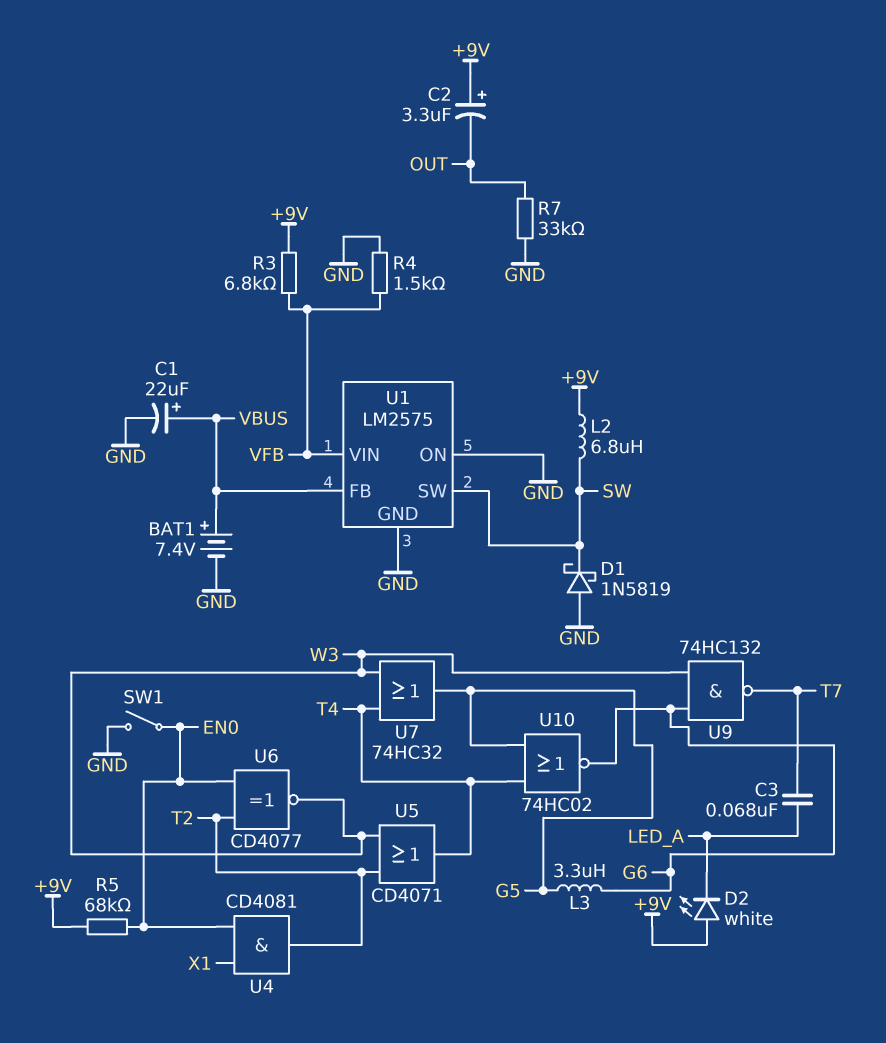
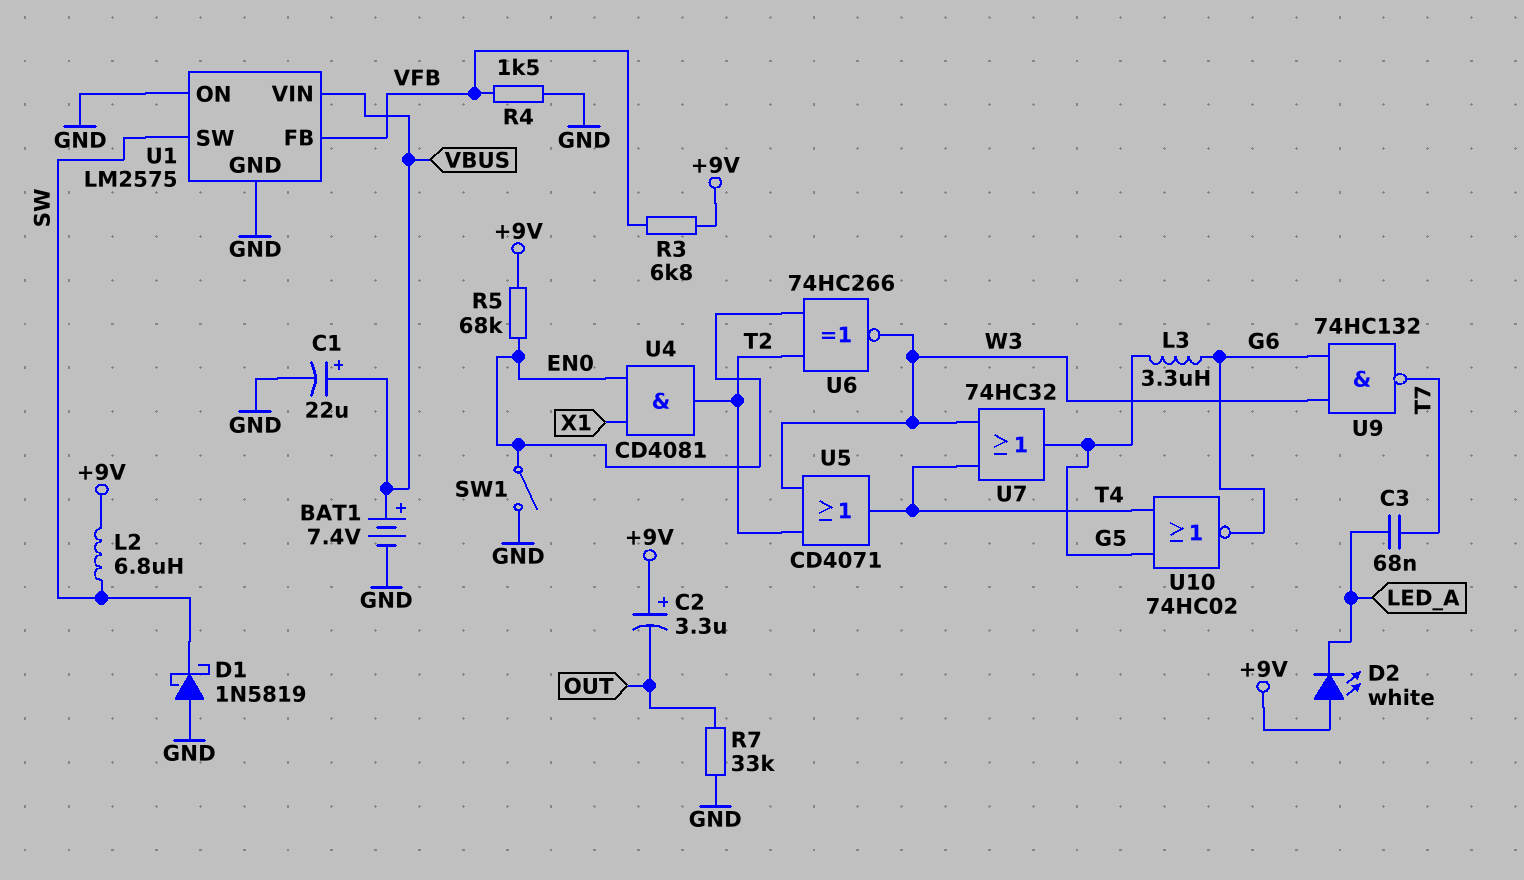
U1 pin FB: VBUS -> VFB
U1 pin VIN: VFB -> VBUS
U6: XNOR CD4077 (in EN0, in T2, out W3) -> XNOR 74HC266 (in EN0, in T2, out W3)

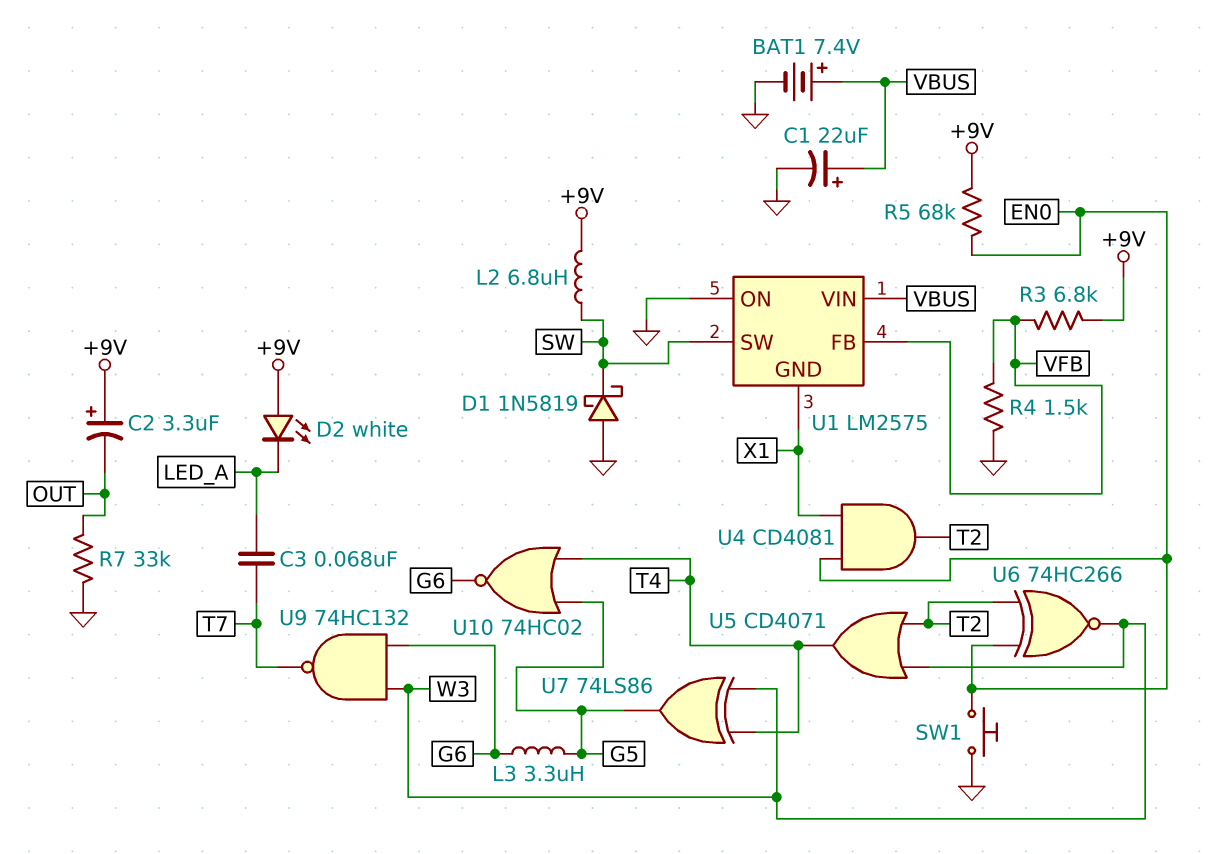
SW1: switch (EN0, GND) -> button (EN0, GND)
U1 pin GND: GND -> X1
U7: OR 74HC32 (in T4, in W3, out G5) -> XOR 74LS86 (in T4, in W3, out G5)

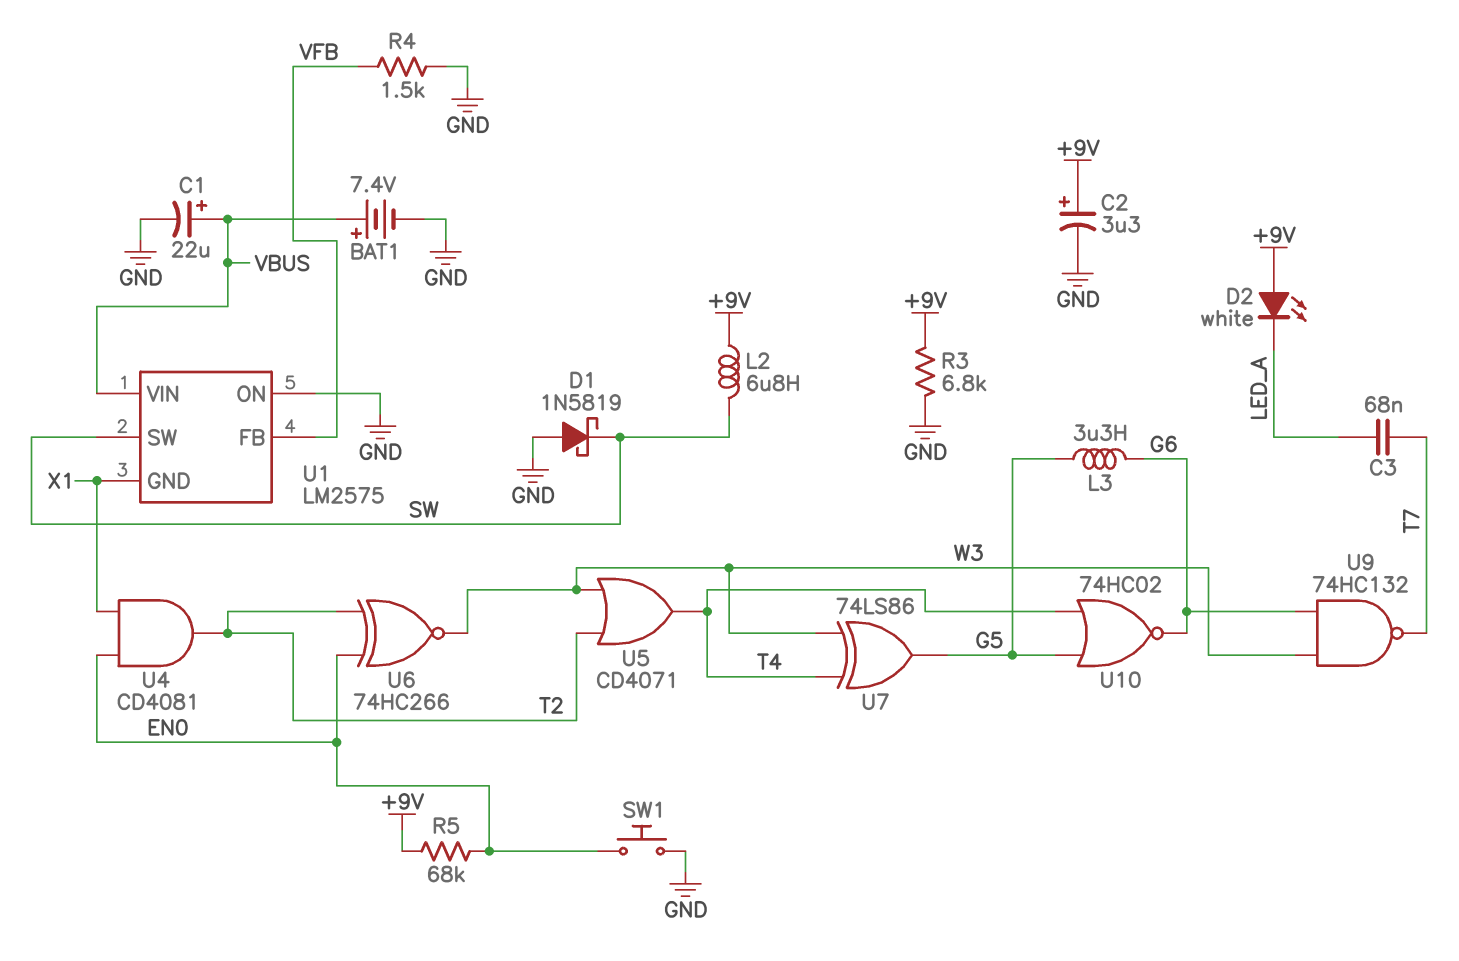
C2: 3.3uF (plus +9V, minus OUT) -> 3.3uF (plus +9V, minus GND)
R3: 6.8k (+9V, VFB) -> 6.8k (+9V, GND)
R7: 33k (GND, OUT) -> none

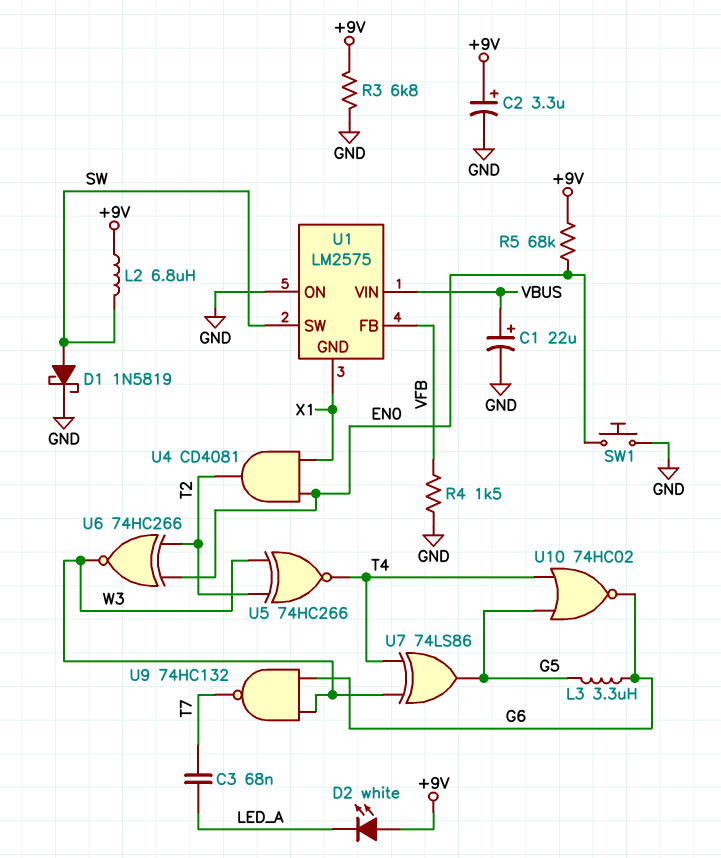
BAT1: 7.4V (plus VBUS, minus GND) -> none
D1: schottky 1N5819 (A GND, K SW) -> schottky 1N5819 (A SW, K GND)
U5: OR CD4071 (in T2, in W3, out T4) -> XNOR 74HC266 (in T2, in W3, out T4)

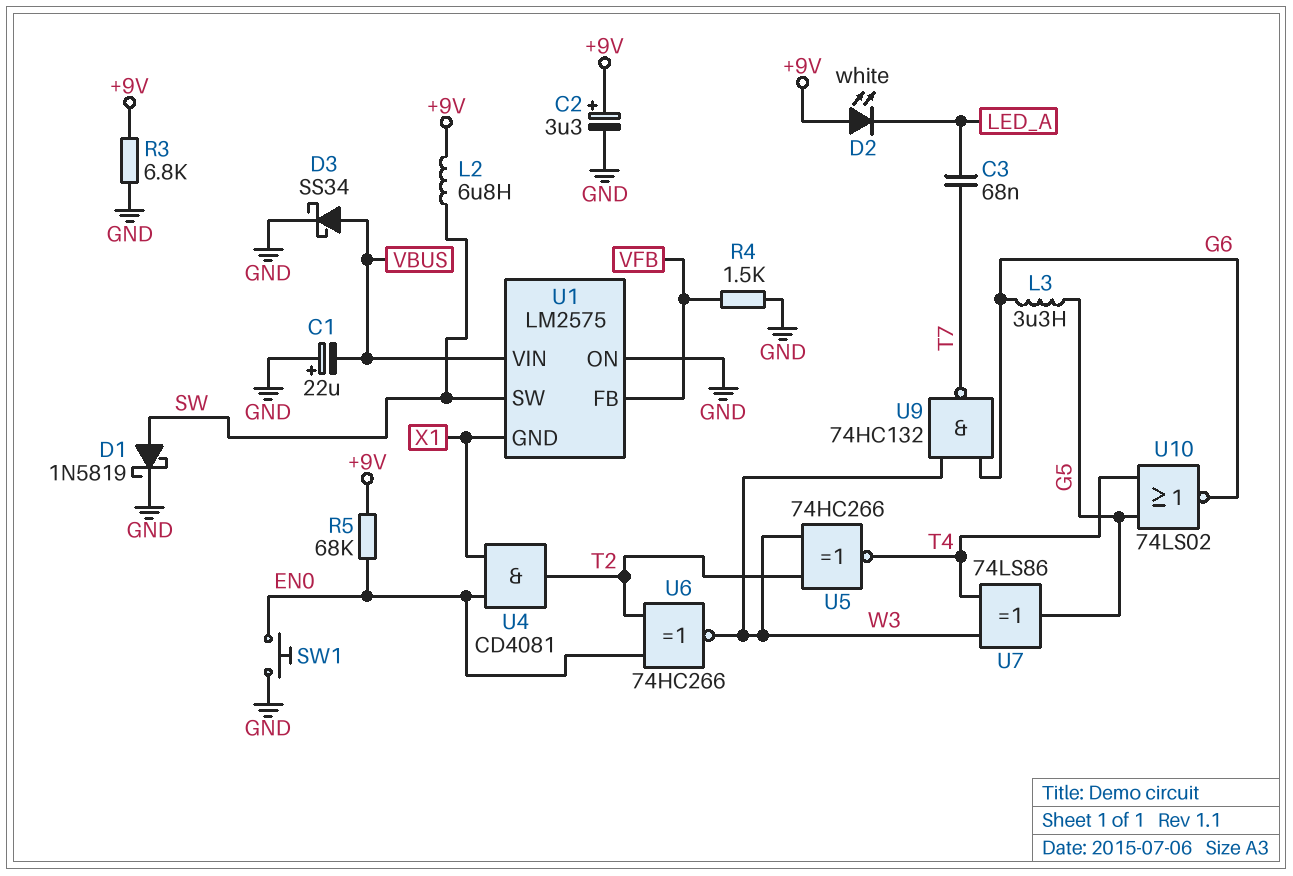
C1: 22uF (plus VBUS, minus GND) -> 22uF (plus GND, minus VBUS)
D3: none -> schottky SS34 (A VBUS, K GND)
U10: NOR 74HC02 (in G5, in T4, out G6) -> NOR 74LS02 (in G5, in T4, out G6)

